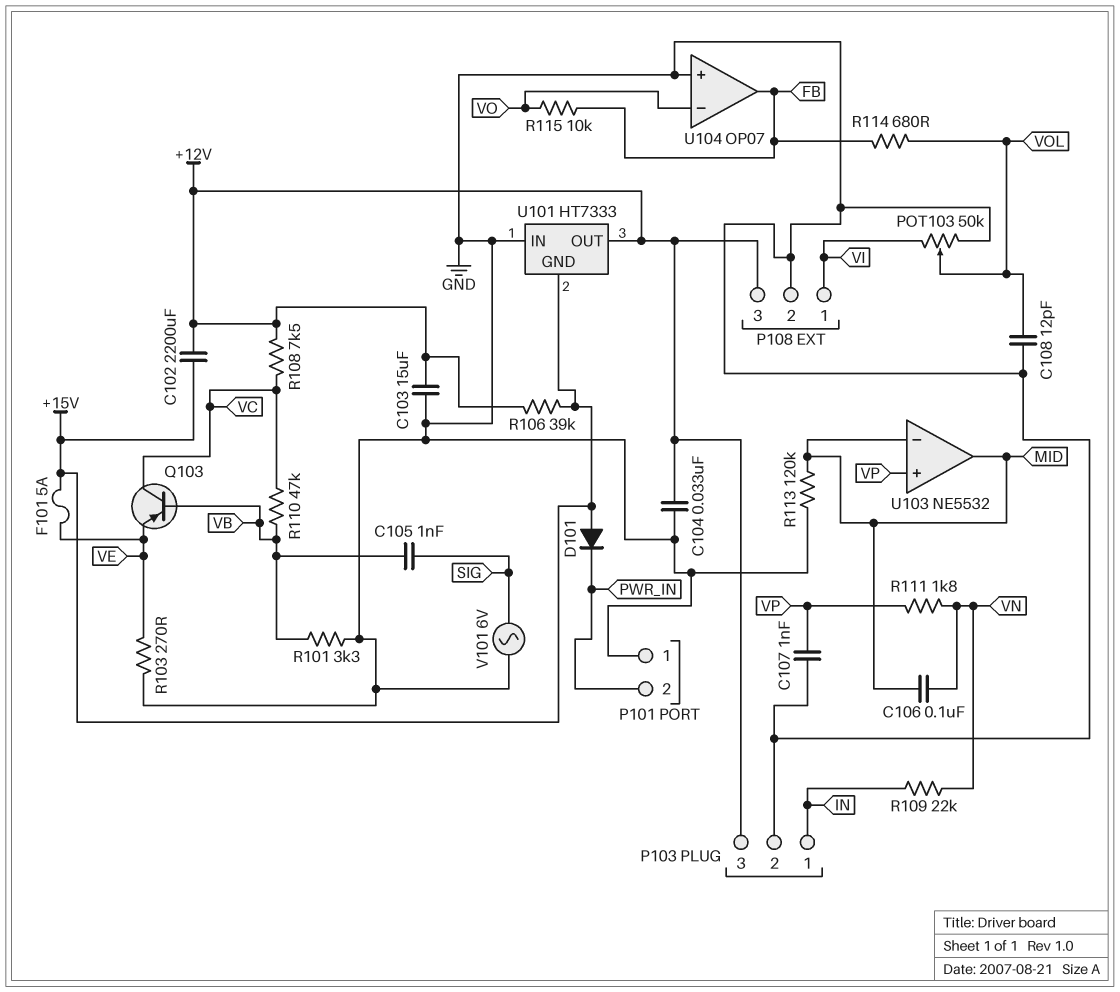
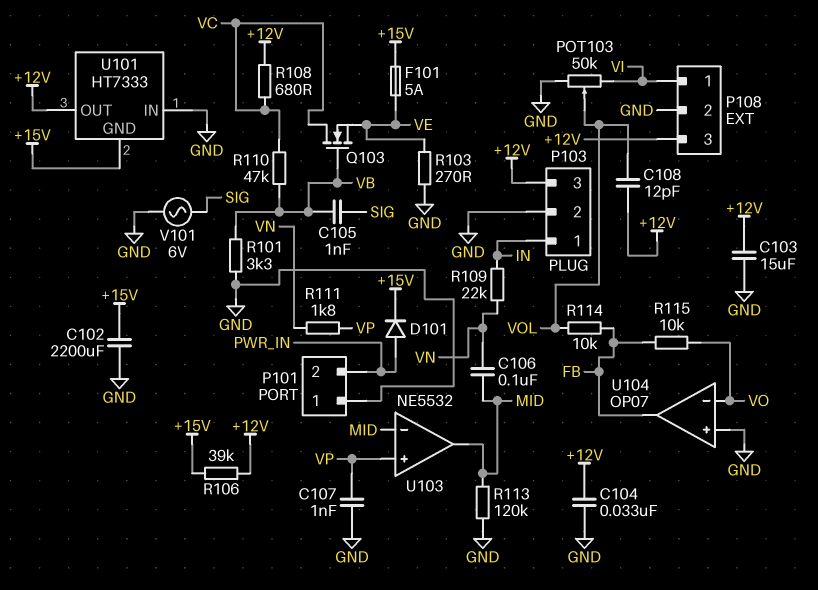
C102: 2200uF (+12V, +15V) -> 2200uF (+15V, GND)
C108: 12pF (GND, VOL) -> 12pF (+12V, VOL)
D101: diode (A +15V, K PWR_IN) -> diode (A PWR_IN, K +15V)
Q103: PNP (B VB, C VC, E VE) -> NMOS (G VB, D VC, S VE)
R108: 7.5k (+12V, VC) -> 680 (+12V, VC)
R114: 680 (FB, VOL) -> 10k (FB, VOL)

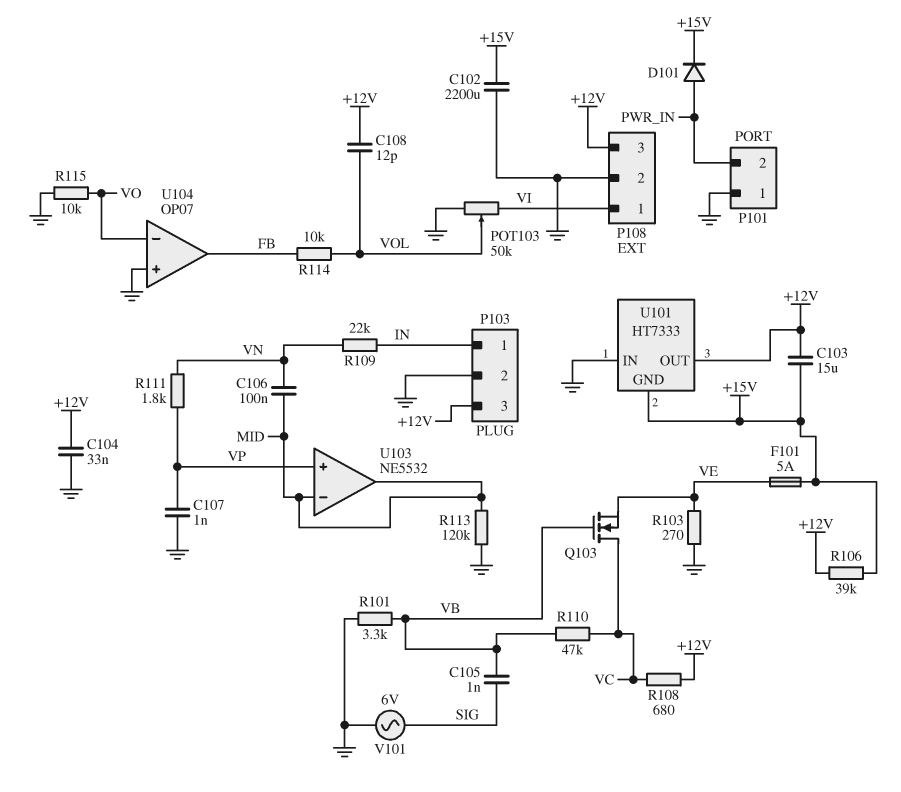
C103: 15uF (+12V, GND) -> 15uF (+12V, +15V)
R115: 10k (FB, VO) -> 10k (GND, VO)

